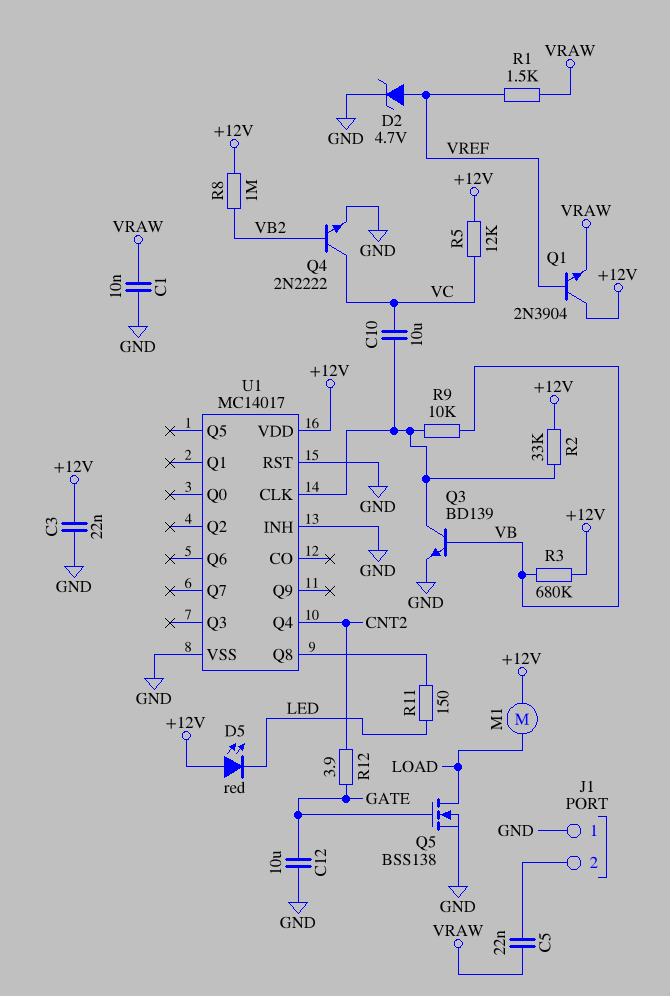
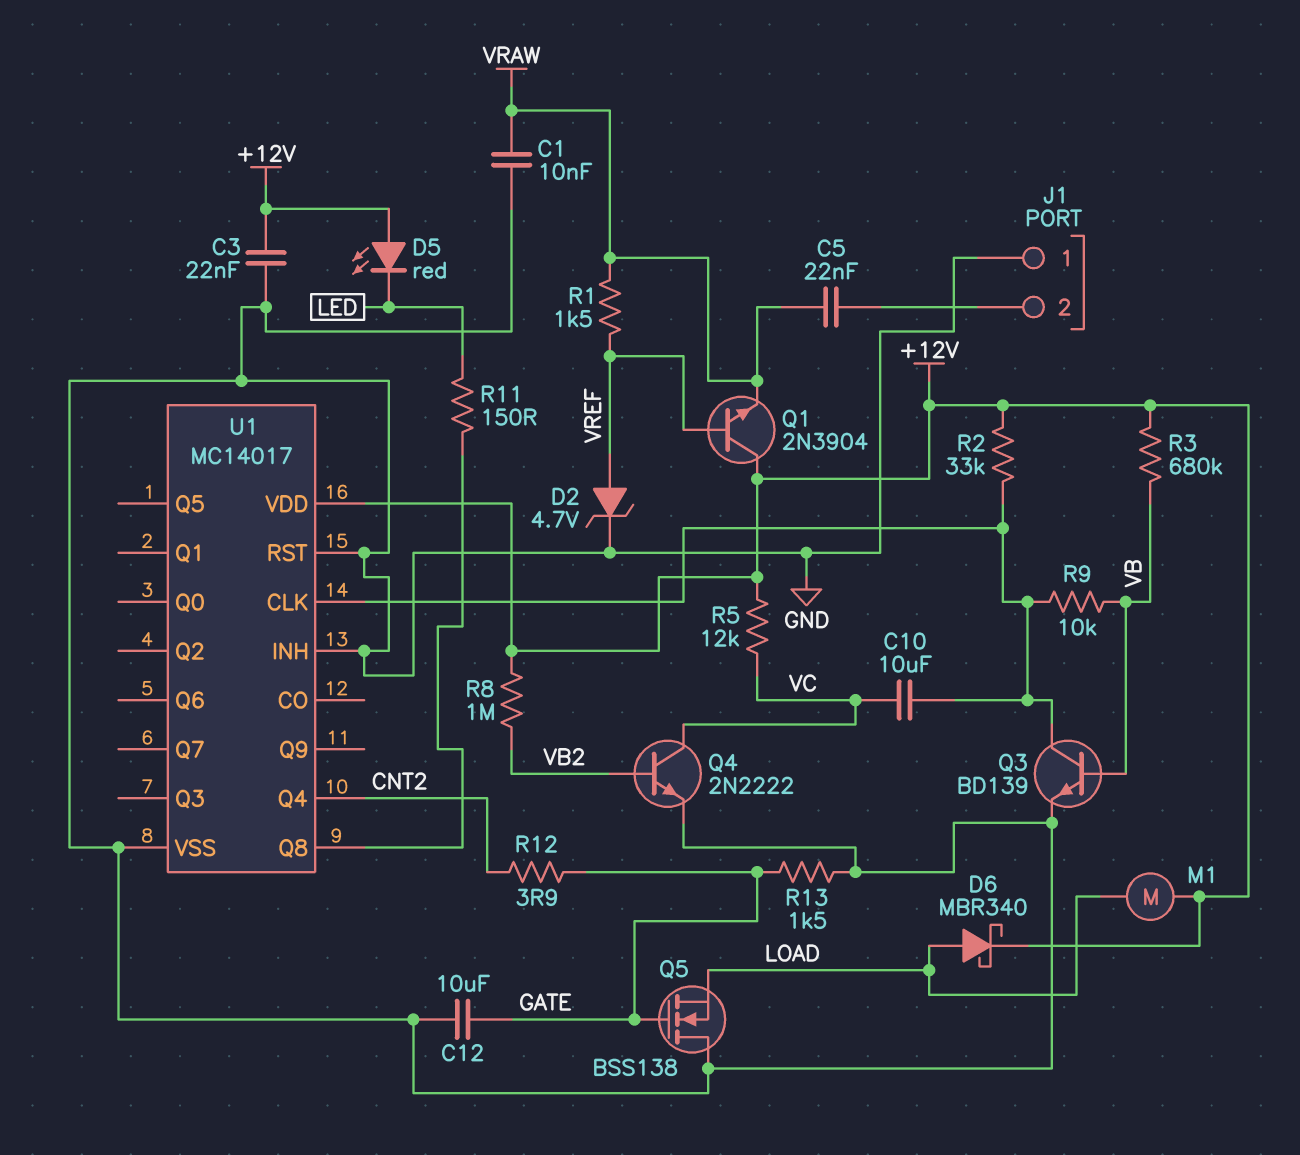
D6: none -> schottky MBR340 (A LOAD, K +12V)
Q5: NMOS BSS138 (G GATE, D LOAD, S GND) -> NMOS BSS138 (G GATE, D GND, S LOAD)
R13: none -> 1.5k (GATE, GND)

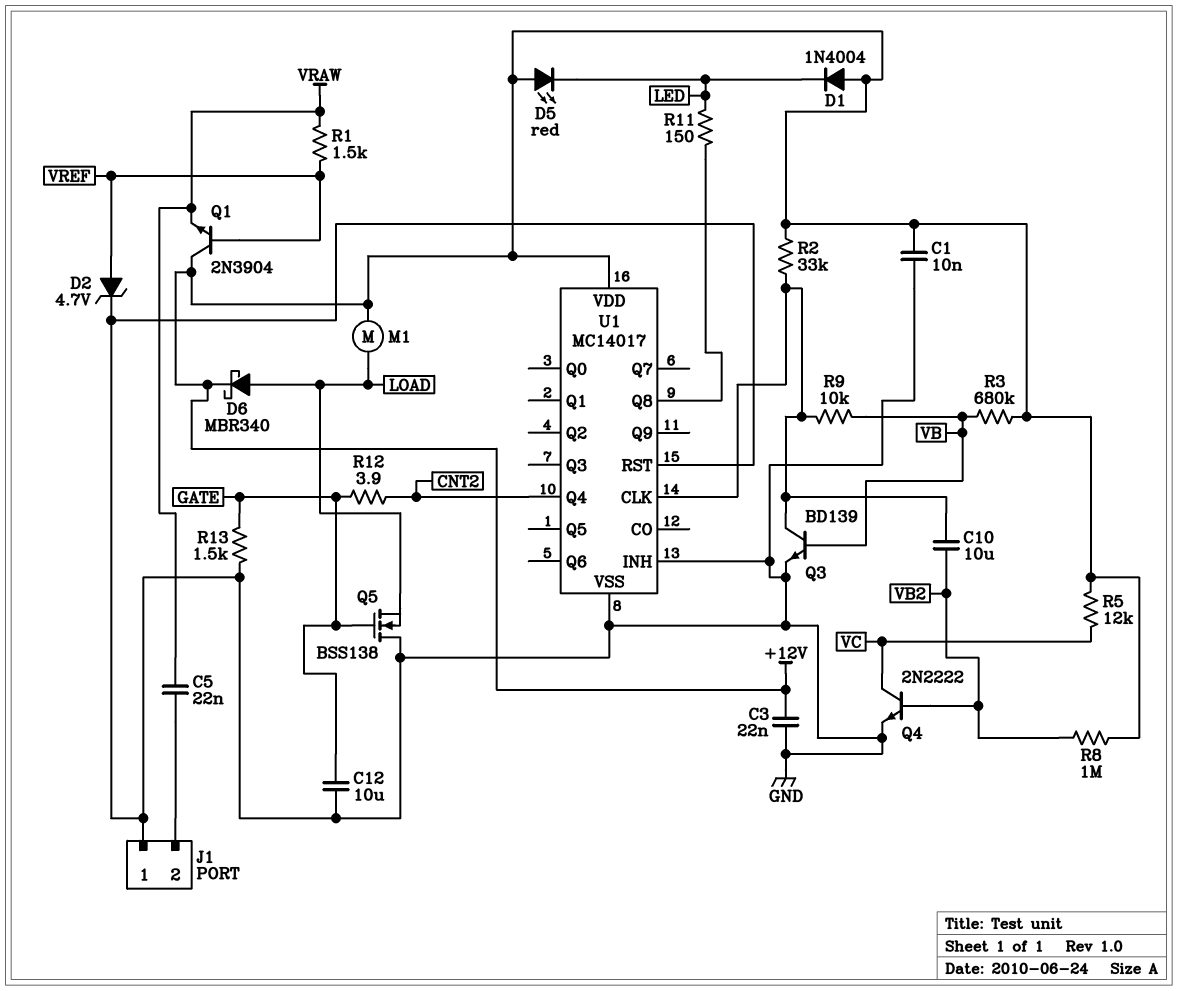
C1: 10nF (GND, VRAW) -> 10nF (+12V, GND)
C10: 10uF (U1/CLK, VC) -> 10uF (U1/CLK, VB2)
D1: none -> diode 1N4004 (A +12V, K LED)

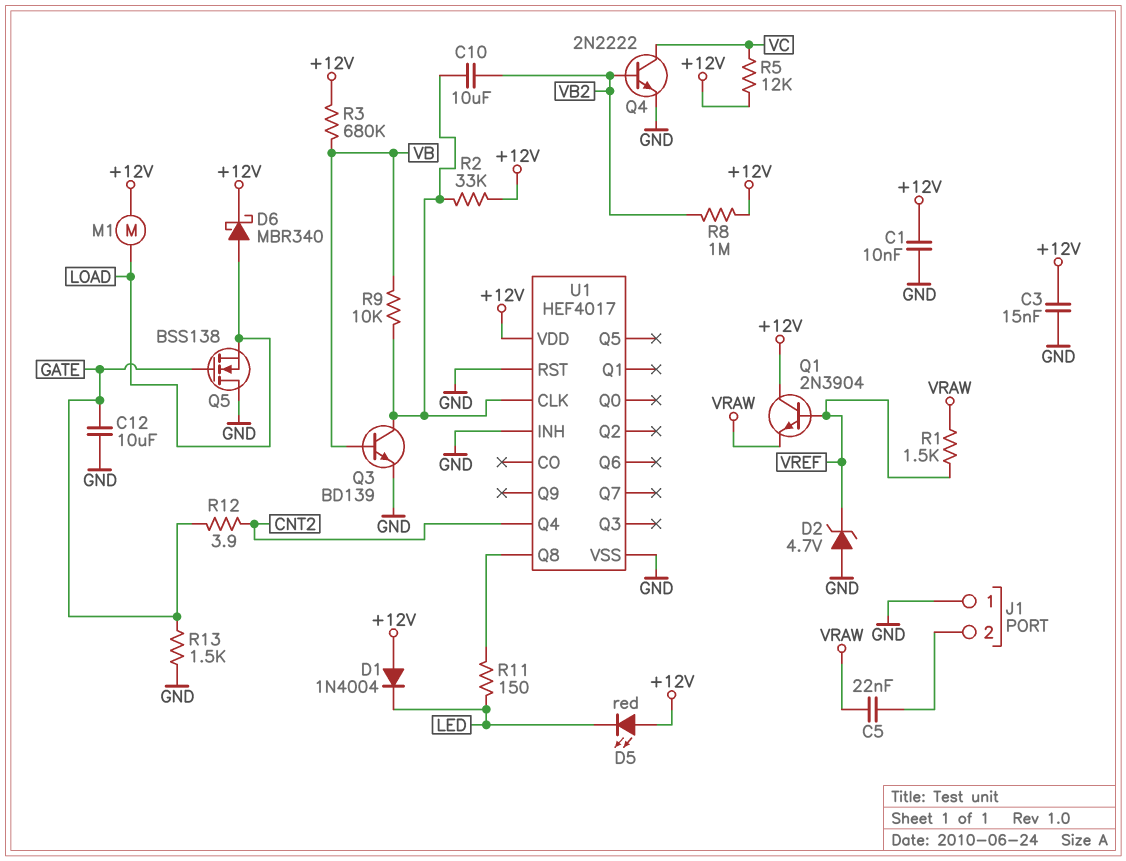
C3: 22nF (+12V, GND) -> 15nF (+12V, GND)
D2: zener 4.7V (A VREF, K GND) -> zener 4.7V (A GND, K VREF)
U1: MC14017 -> HEF4017

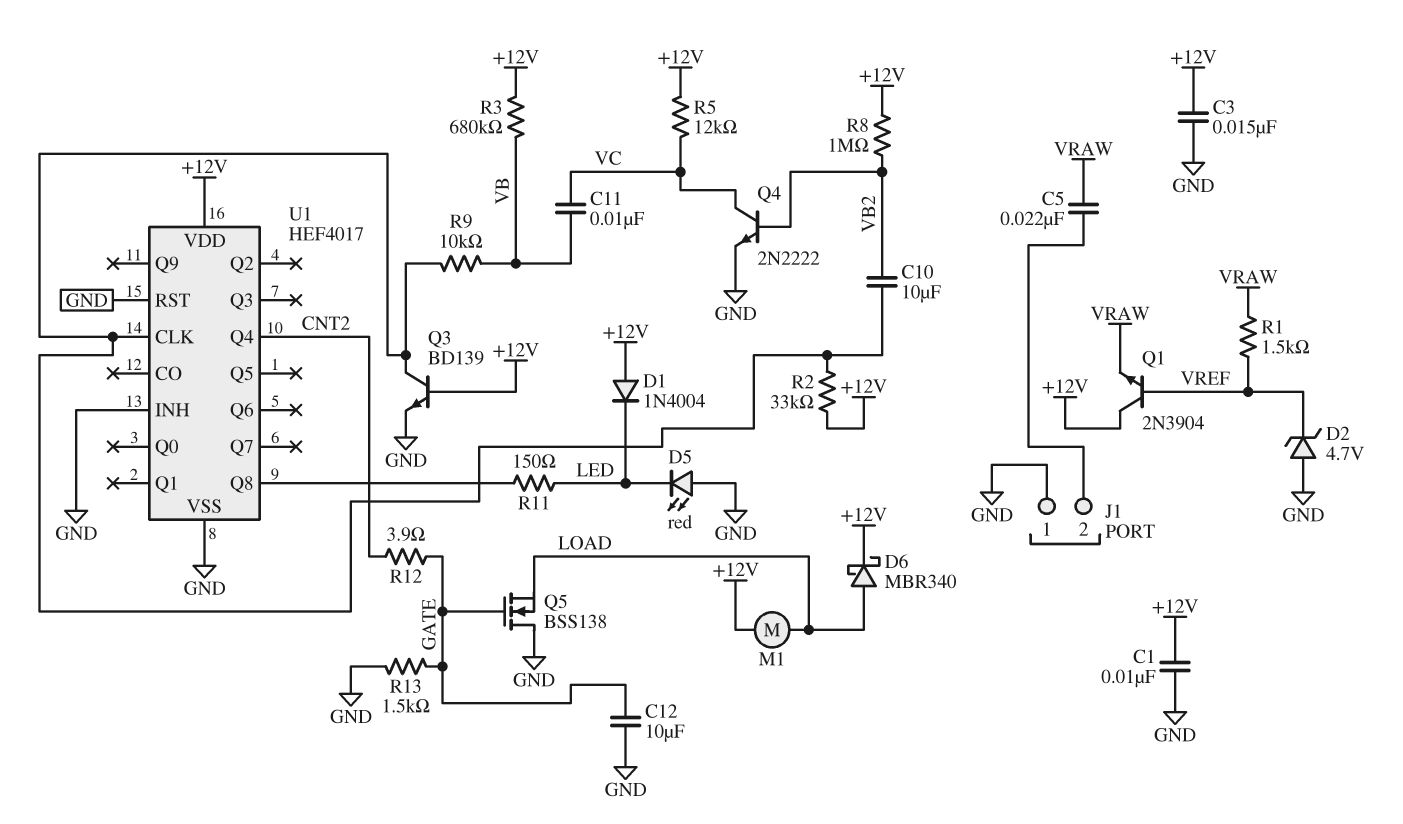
C11: none -> 10nF (VB, VC)
D5: LED red (A +12V, K LED) -> LED red (A GND, K LED)
Q3: NPN BD139 (B VB, C U1/CLK, E GND) -> NPN BD139 (B +12V, C U1/CLK, E GND)

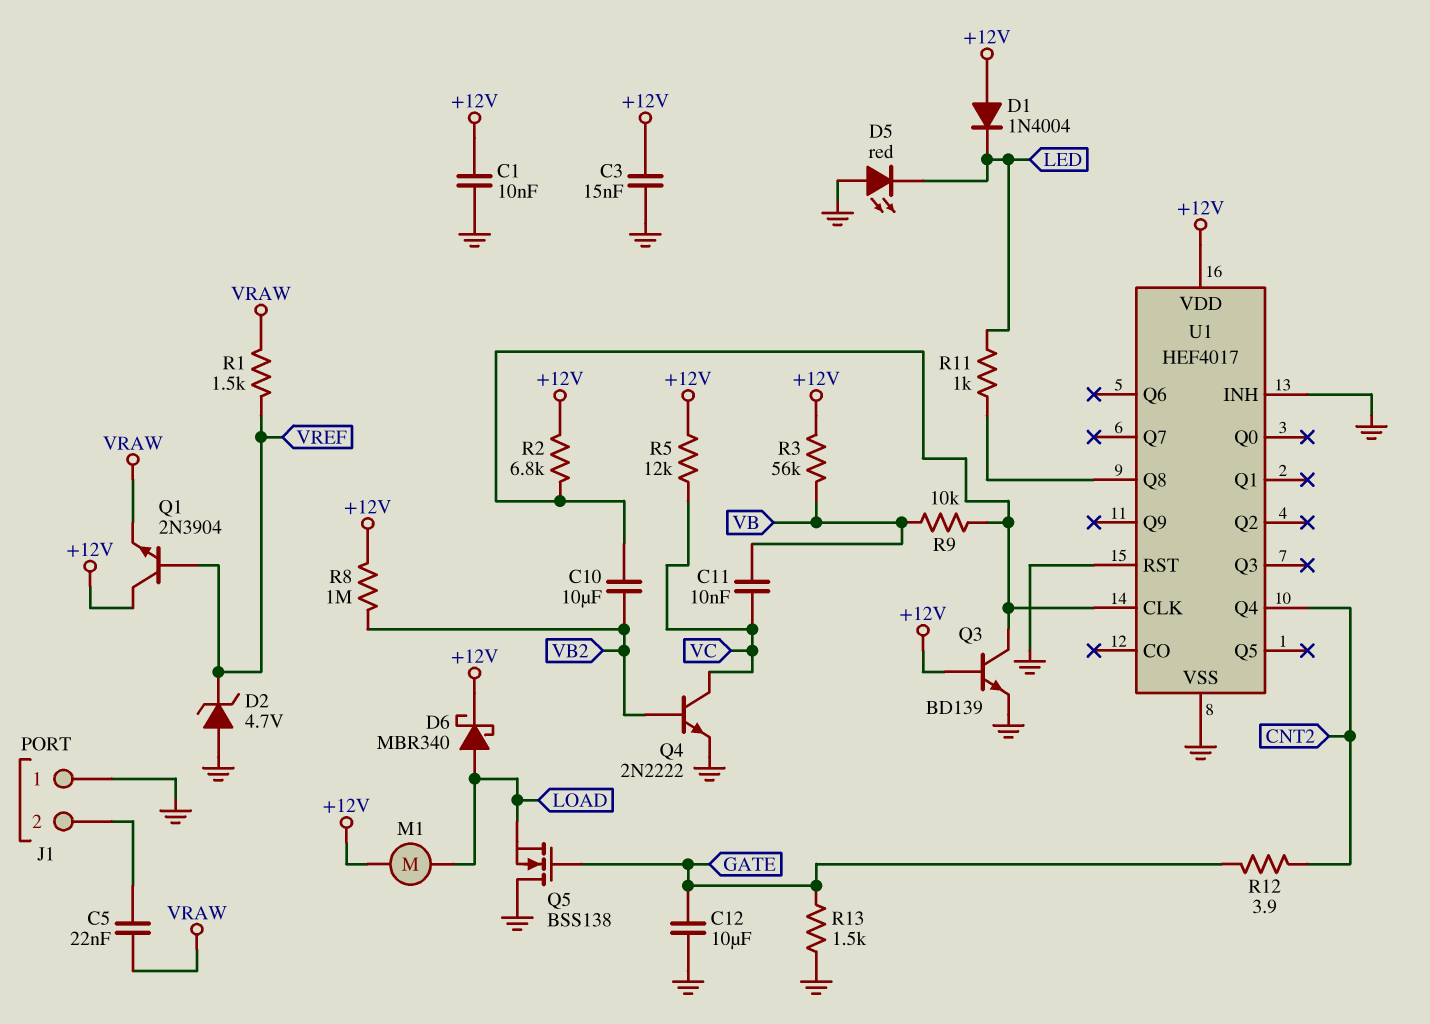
R2: 33k (+12V, U1/CLK) -> 6.8k (+12V, U1/CLK)
R3: 680k (+12V, VB) -> 56k (+12V, VB)
R11: 150 (LED, U1/Q8) -> 1k (LED, U1/Q8)

